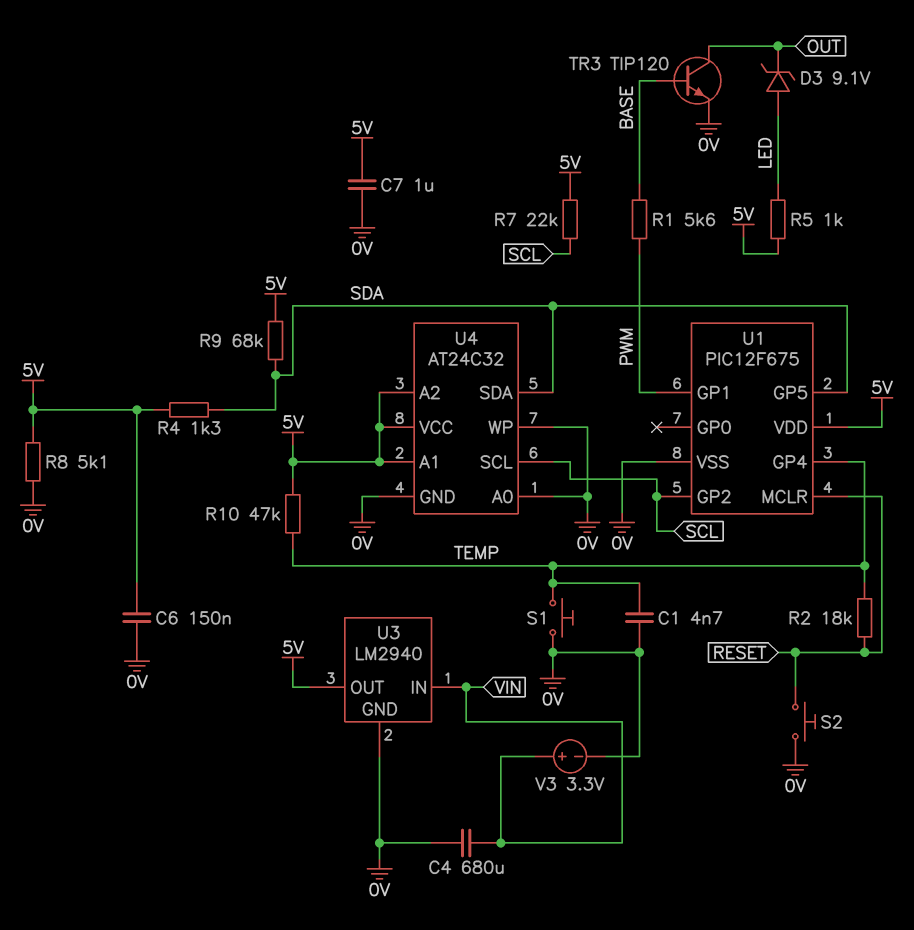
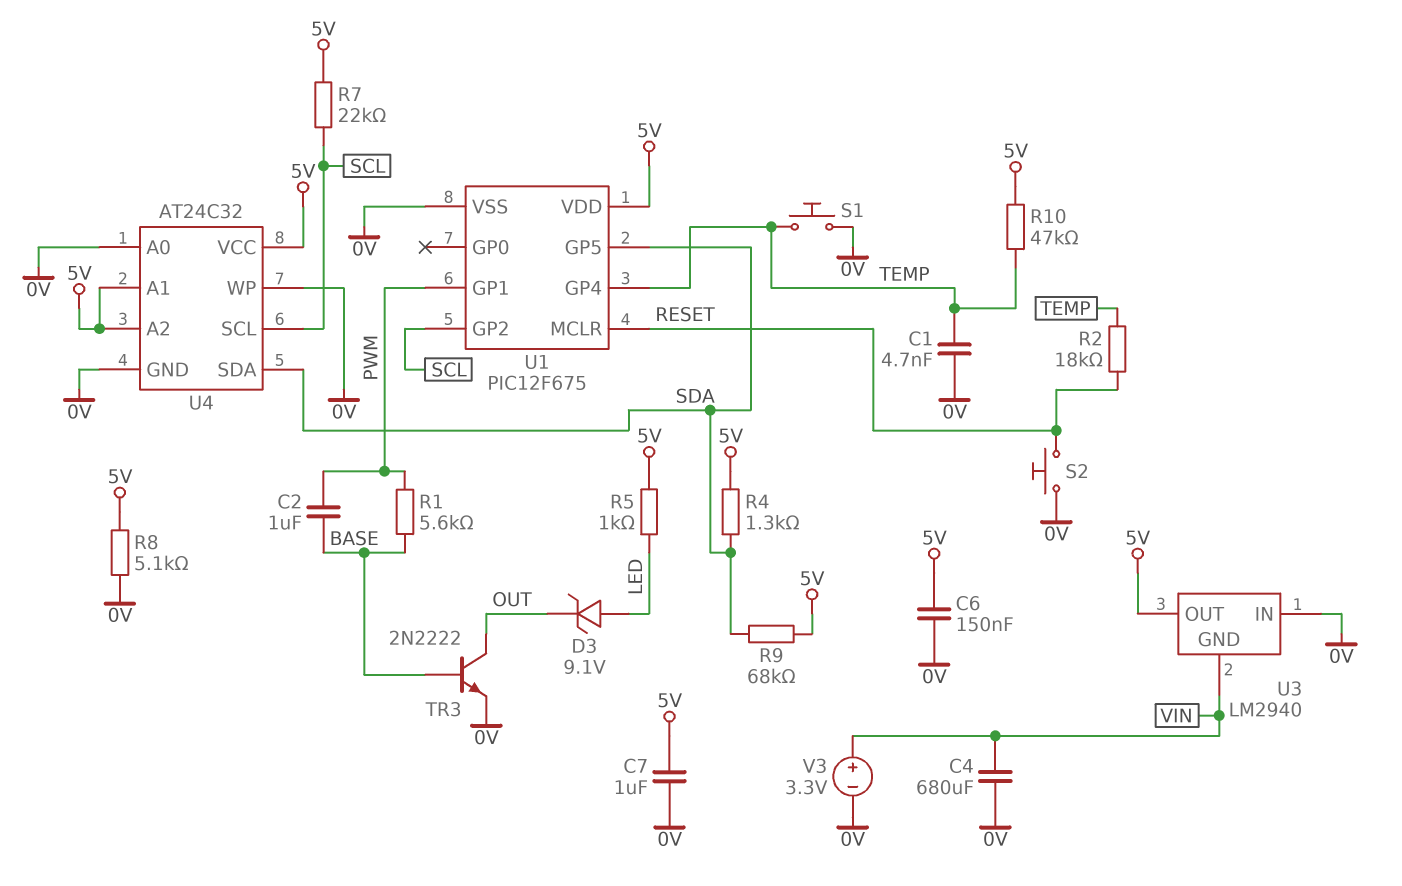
C2: none -> 1uF (BASE, PWM)
TR3: NPN TIP120 (B BASE, C OUT, E 0V) -> NPN 2N2222 (B BASE, C OUT, E 0V)
U3 pin GND: 0V -> VIN
U3 pin IN: VIN -> 0V

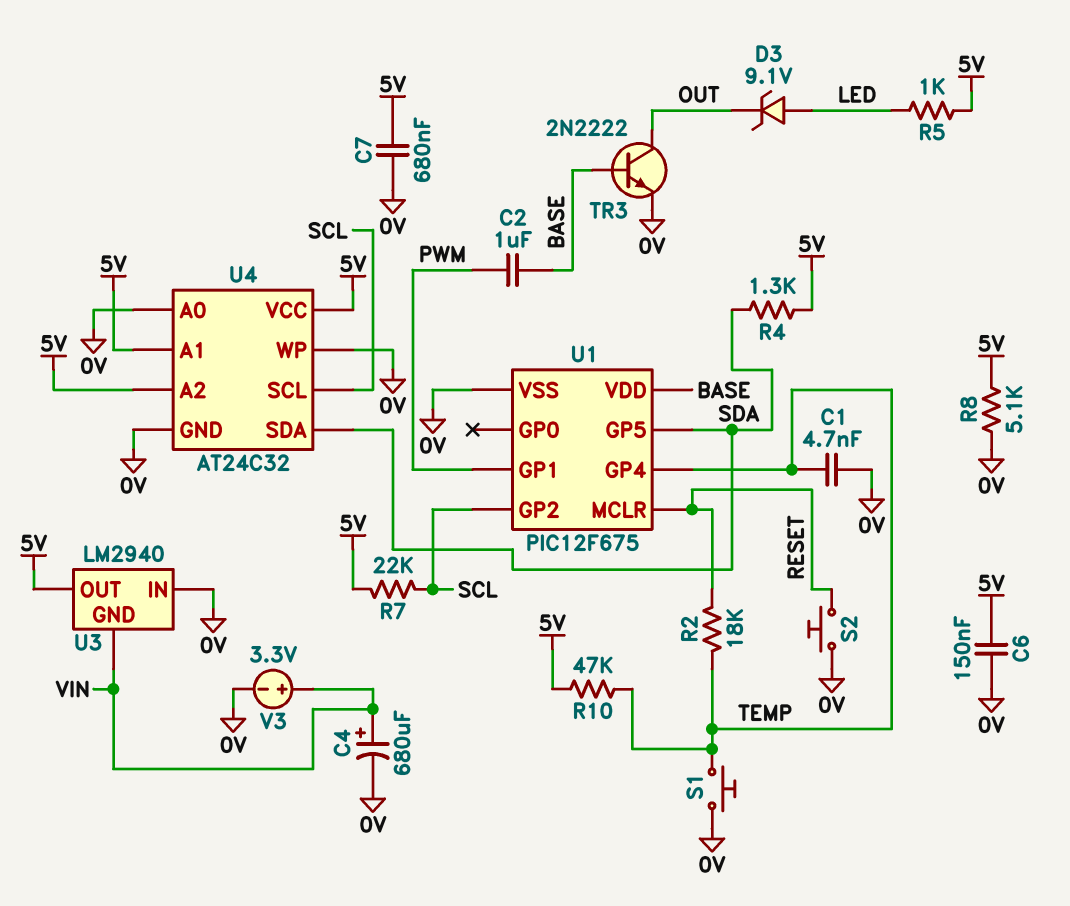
C4: 680uF (0V, VIN) -> 680uF (plus VIN, minus 0V)
C7: 1uF (0V, 5V) -> 680nF (0V, 5V)
R1: 5.6k (BASE, PWM) -> none
R9: 68k (5V, SDA) -> none
U1 pin VDD: 5V -> BASE

